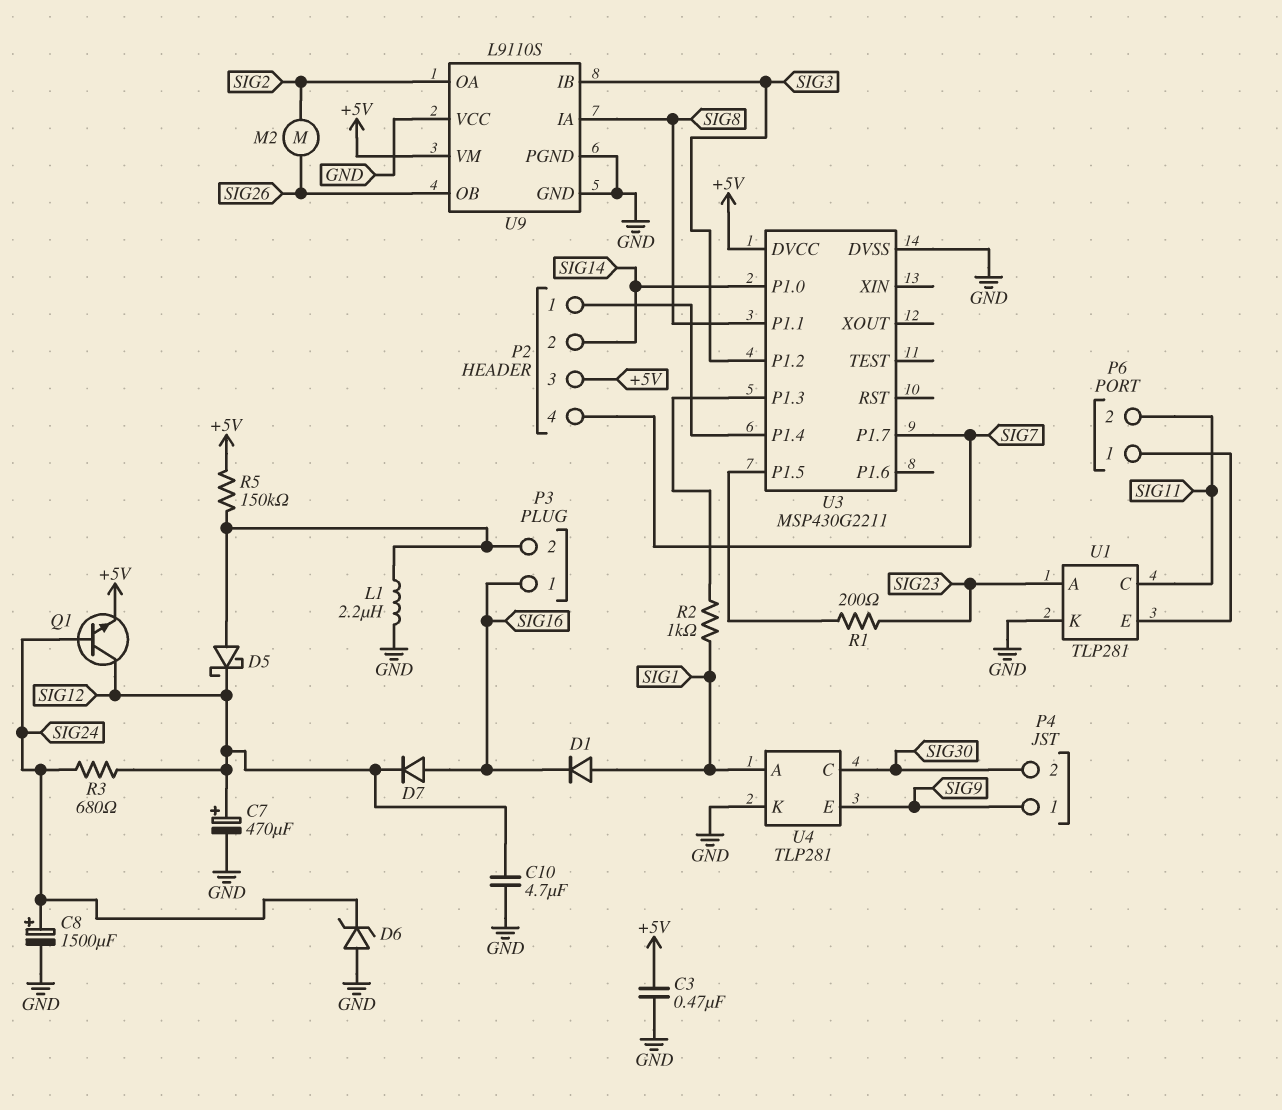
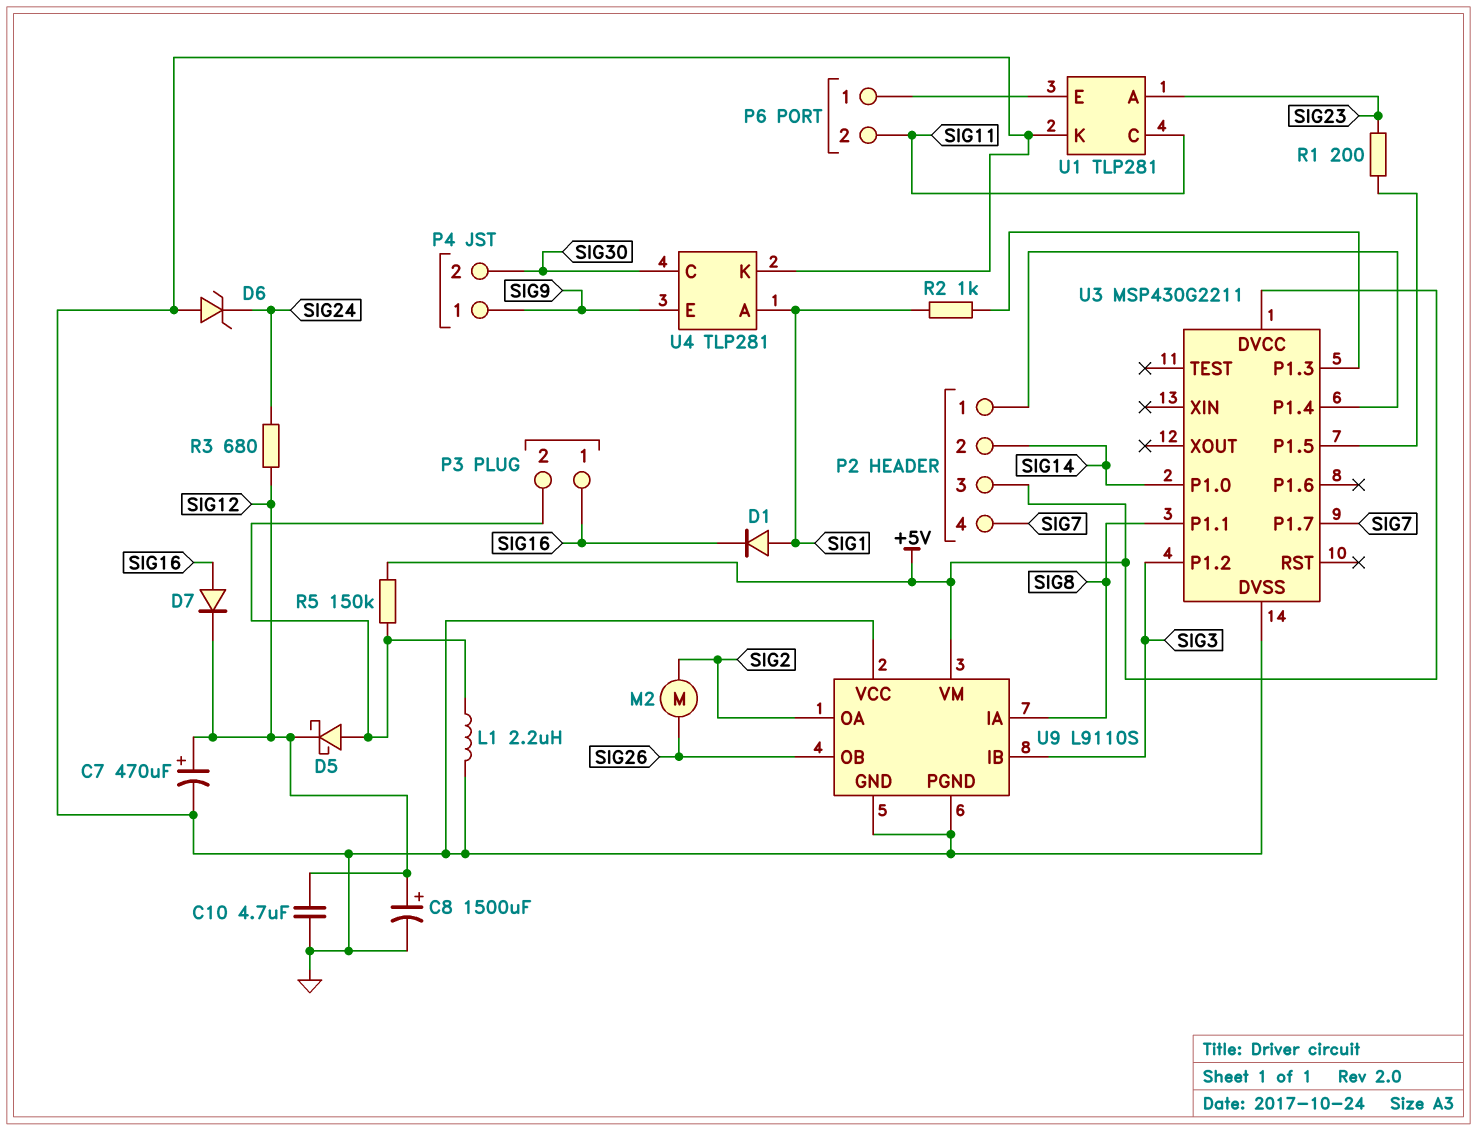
C3: 470nF (+5V, GND) -> none
C8: 1500uF (plus SIG24, minus GND) -> 1500uF (plus SIG12, minus GND)
Q1: NPN (B SIG24, C SIG12, E +5V) -> none

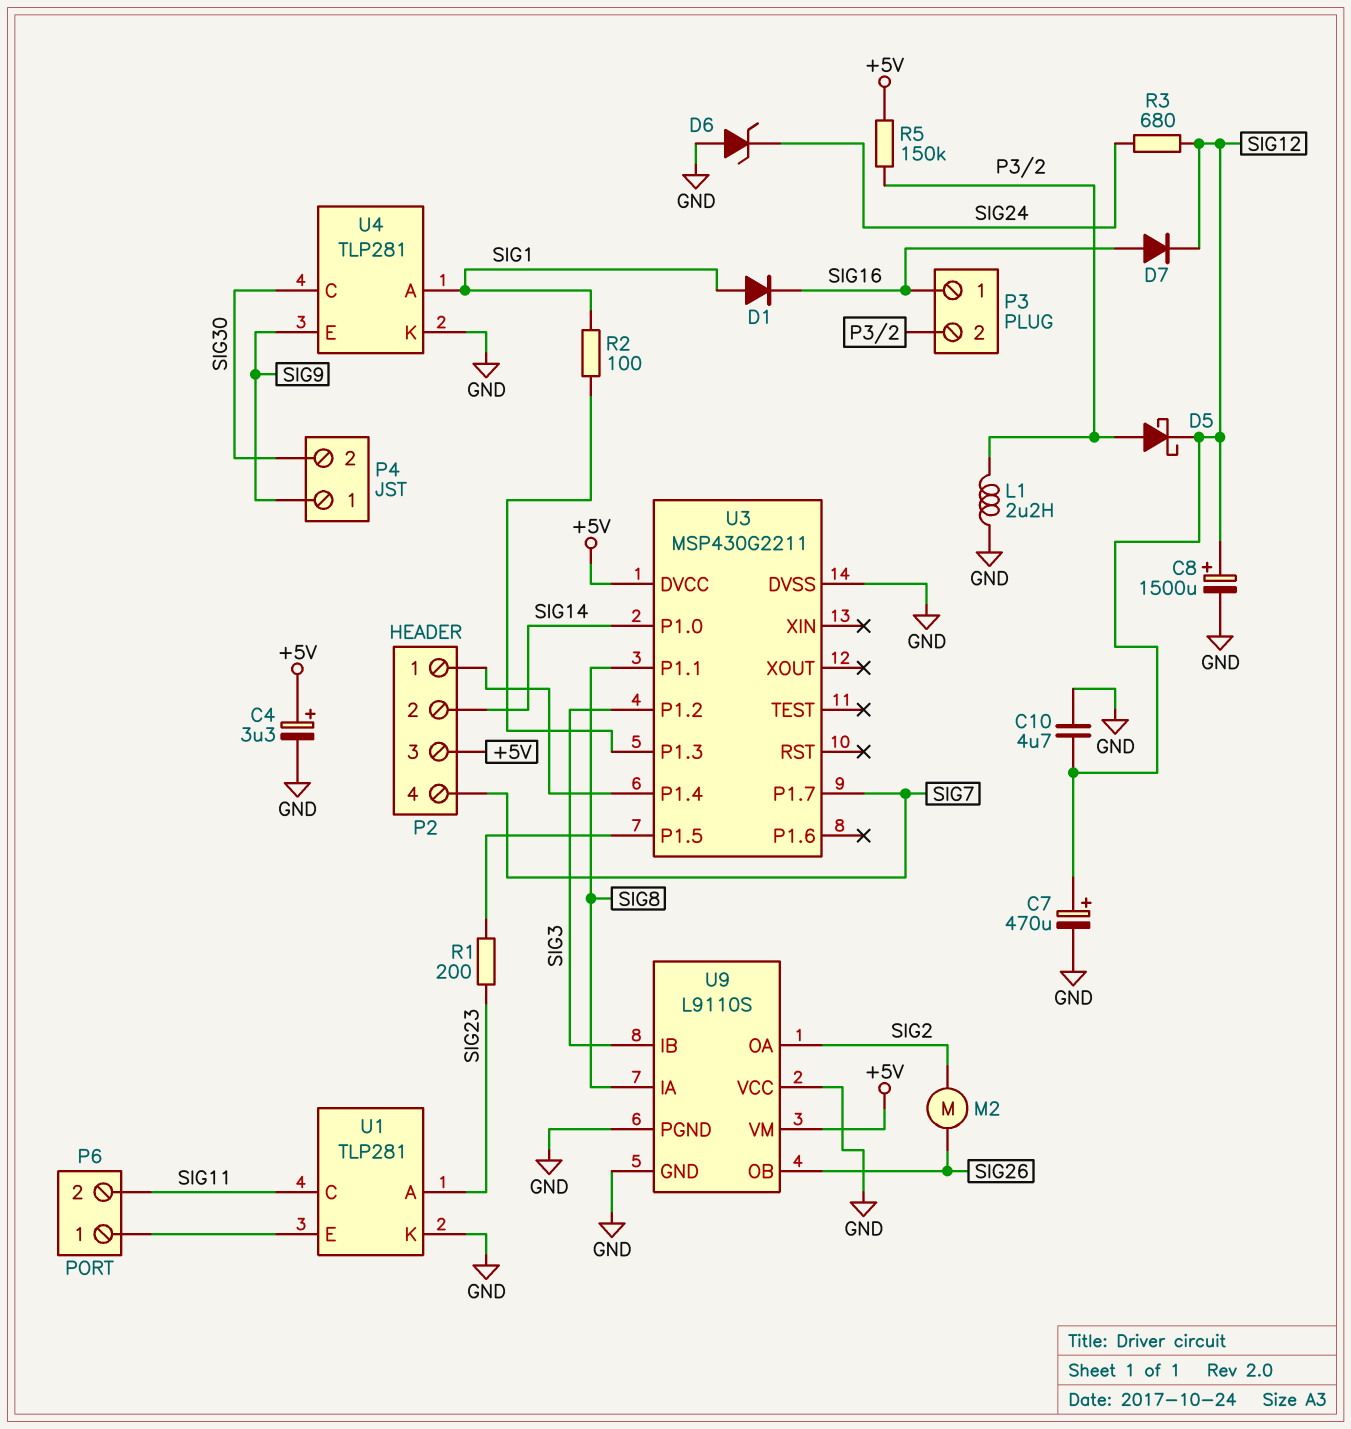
C4: none -> 3.3uF (plus +5V, minus GND)
R2: 1k (SIG1, U3/P1.3) -> 100 (SIG1, U3/P1.3)

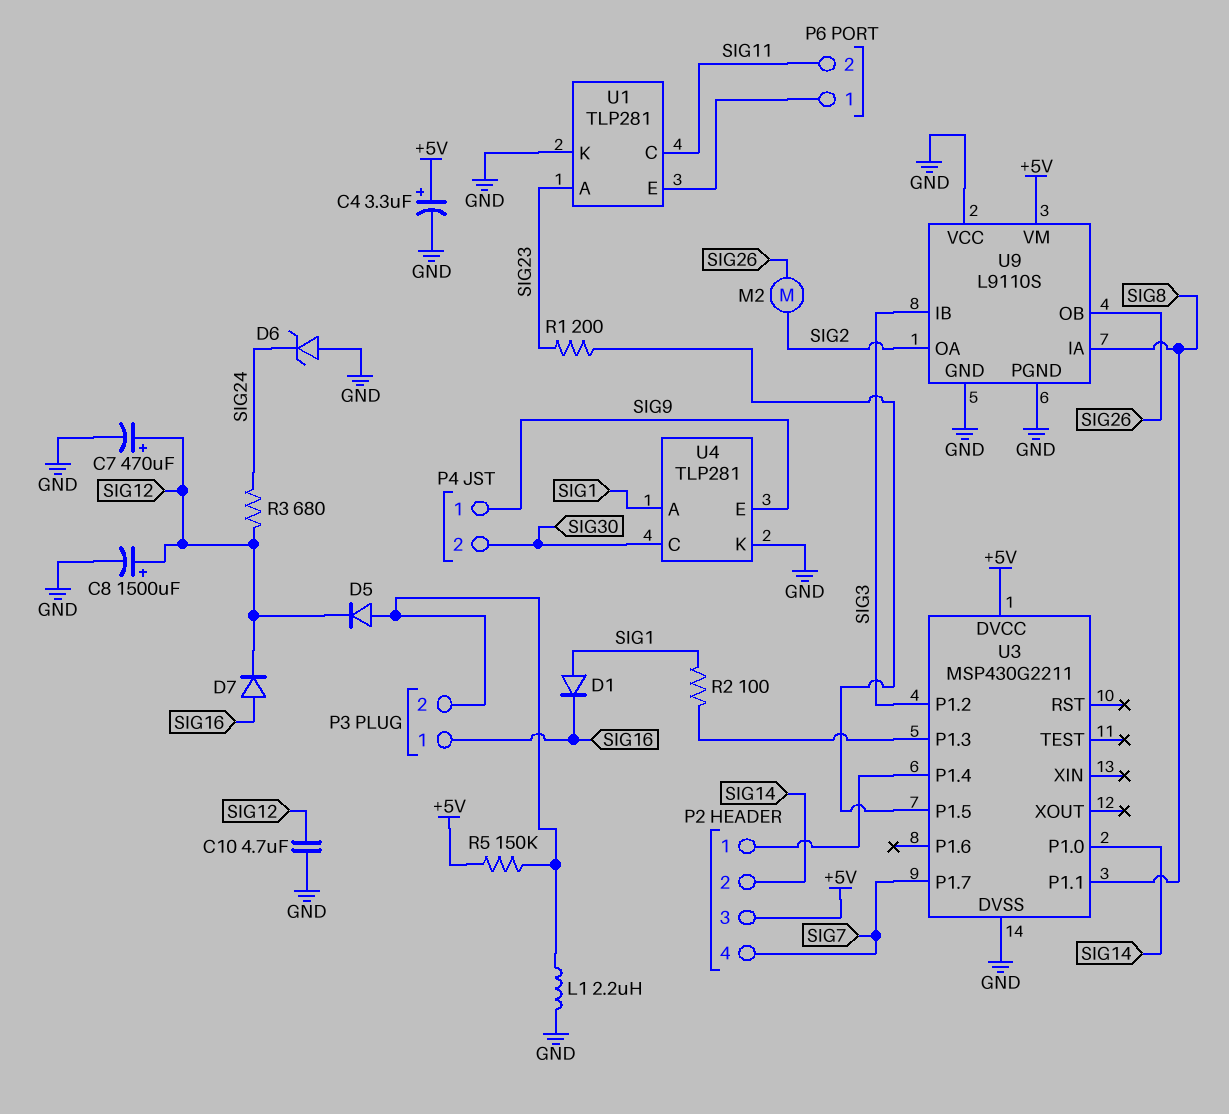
D5: schottky (A P3/2, K SIG12) -> diode (A P3/2, K SIG12)

